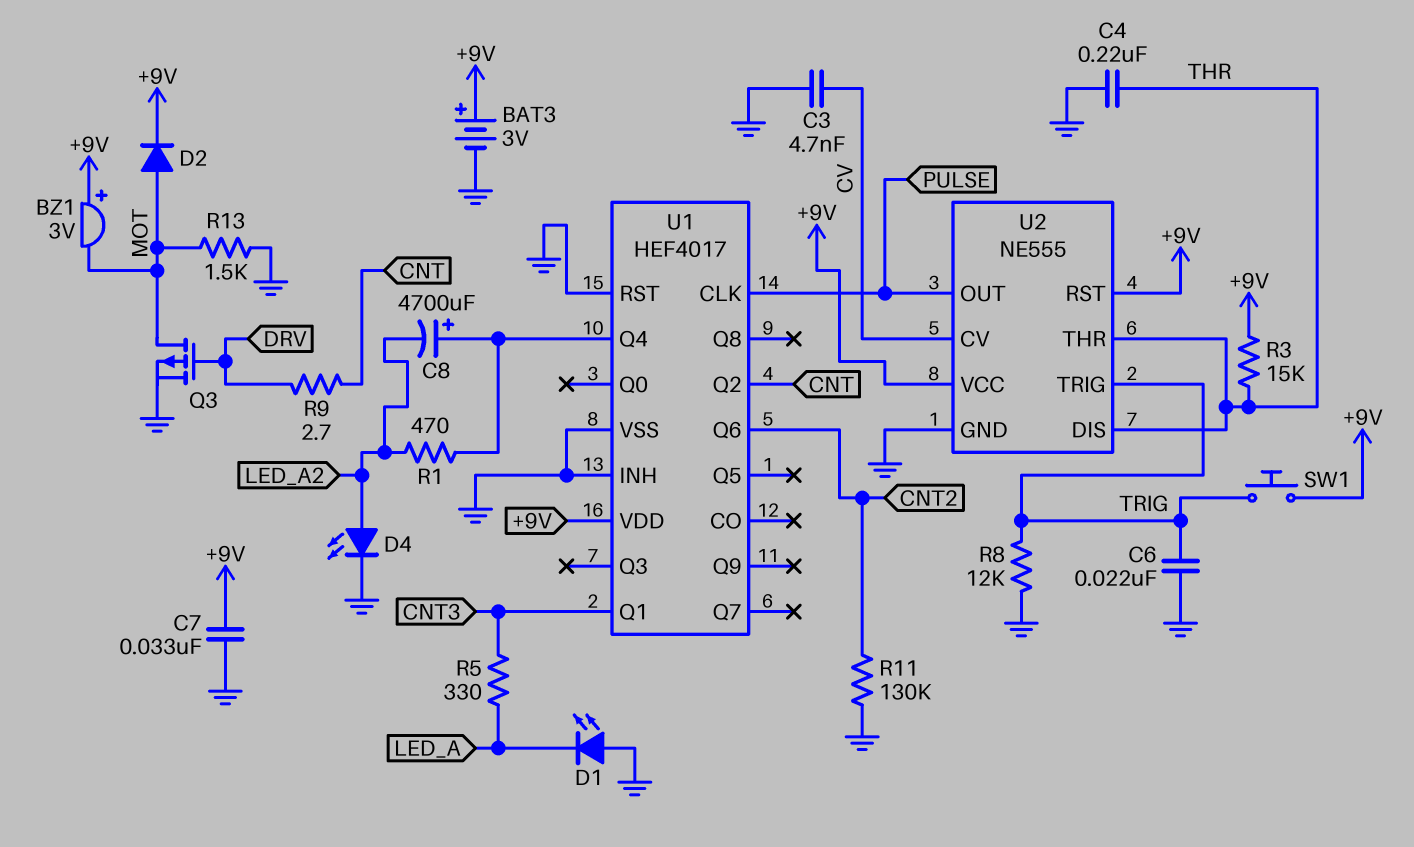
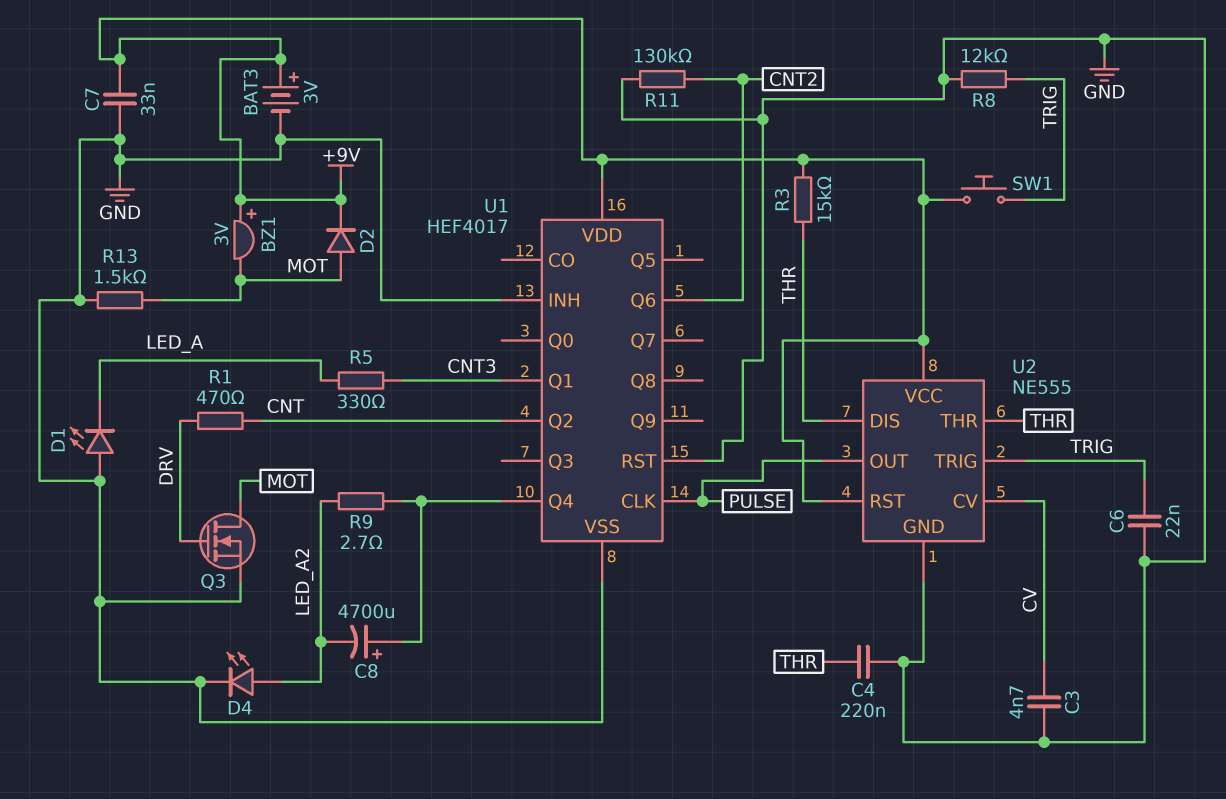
Q3: PMOS (G DRV, D MOT, S GND) -> NMOS (G DRV, D MOT, S GND)
R1: 470 (LED_A2, U1/Q4) -> 470 (CNT, DRV)
R9: 2.7 (CNT, DRV) -> 2.7 (LED_A2, U1/Q4)

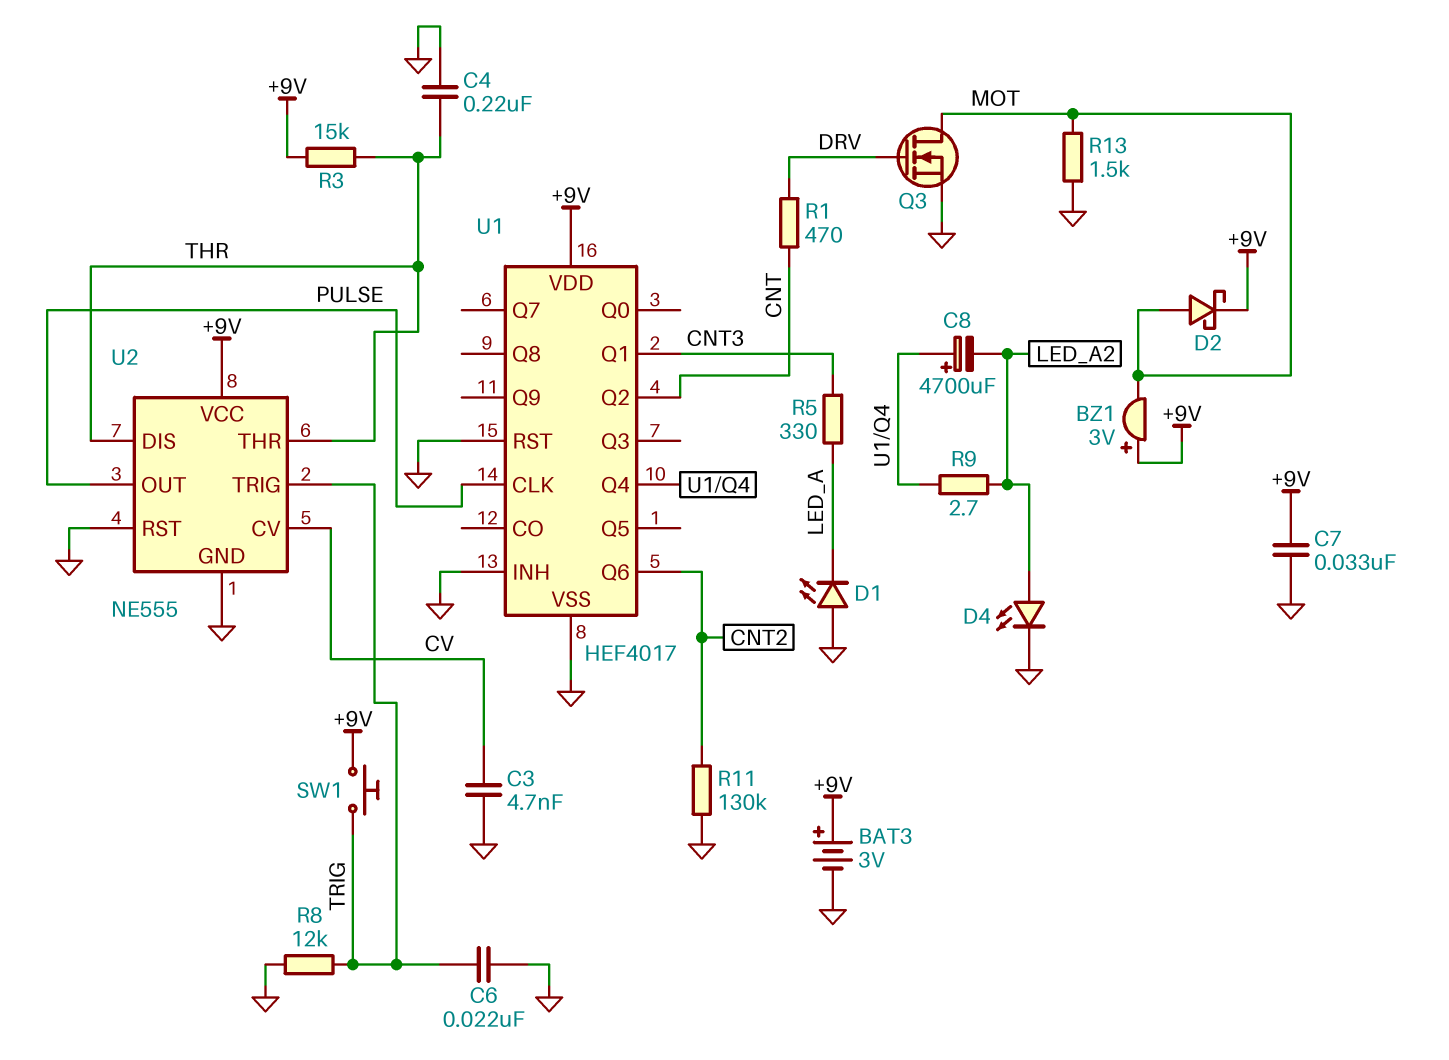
D2: diode (A MOT, K +9V) -> schottky (A MOT, K +9V)
U2 pin RST: +9V -> GND

